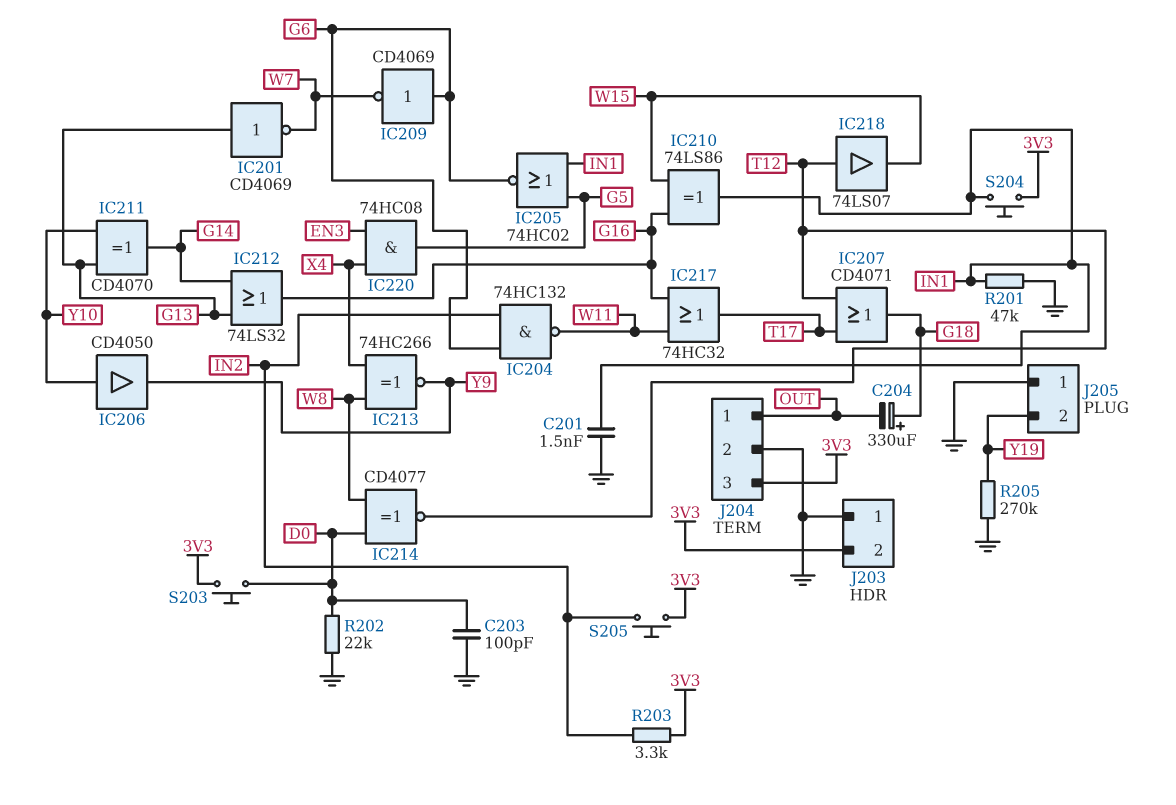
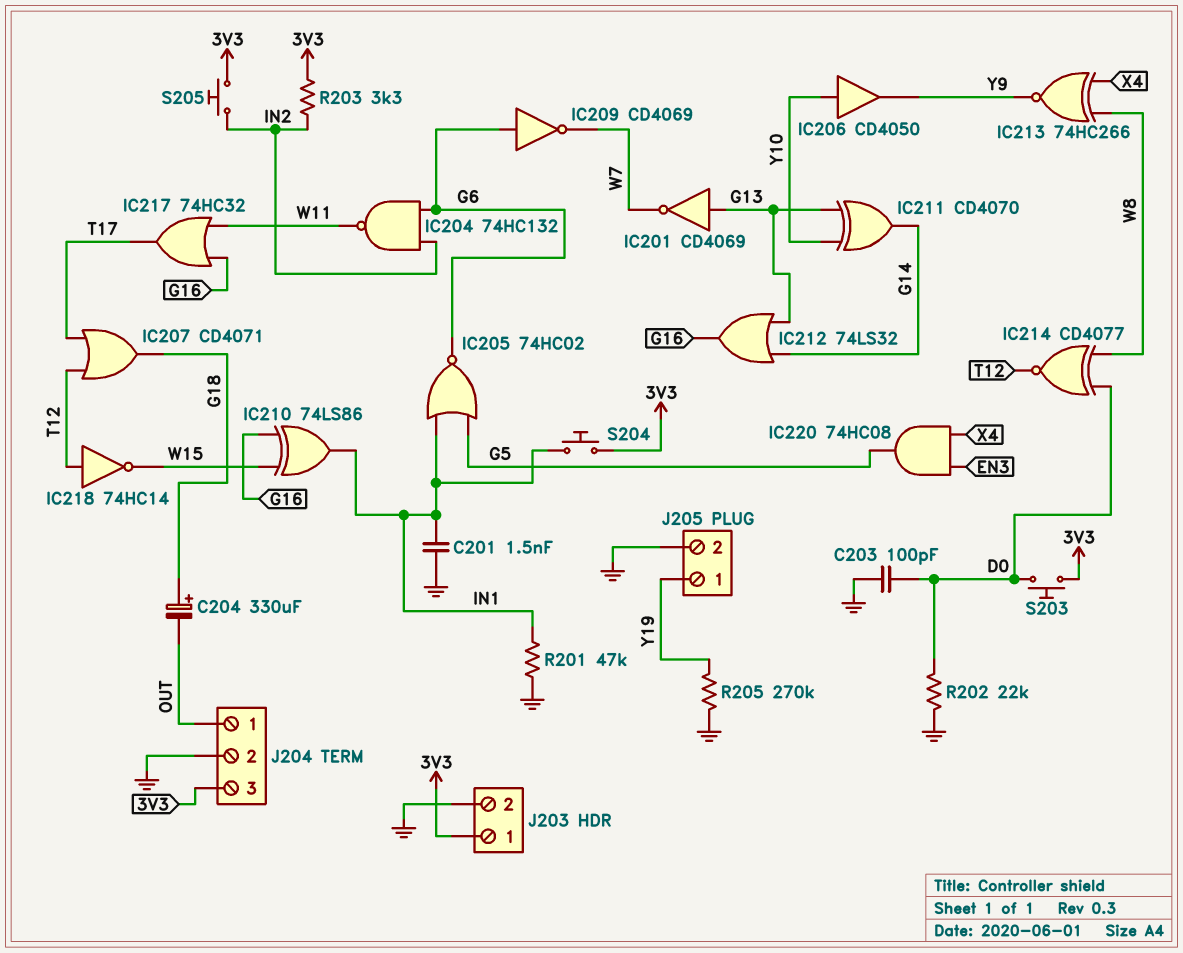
IC218: buffer 74LS07 (in T12, out W15) -> NOT 74HC14 (in T12, out W15)
J203 pin 1: GND -> 3V3
J203 pin 2: 3V3 -> GND
J205 pin 1: GND -> Y19
J205 pin 2: Y19 -> GND

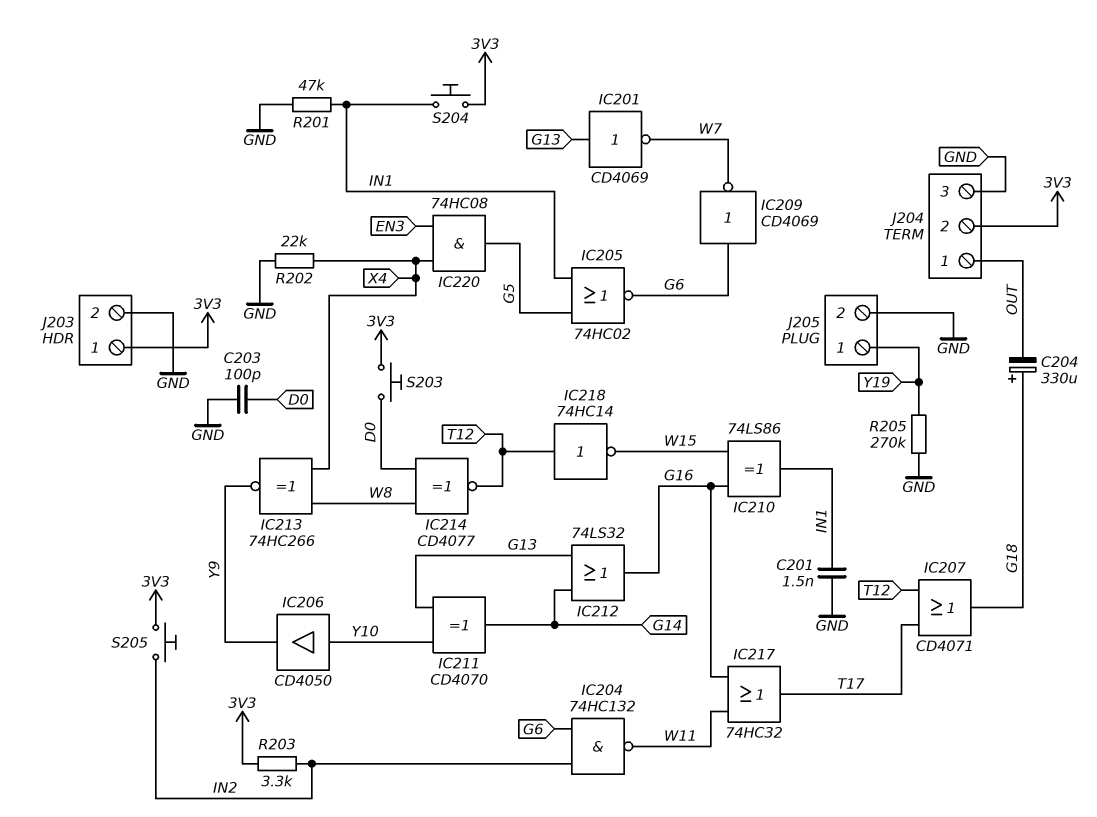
J204 pin 2: GND -> 3V3
J204 pin 3: 3V3 -> GND
R202: 22k (D0, GND) -> 22k (GND, X4)

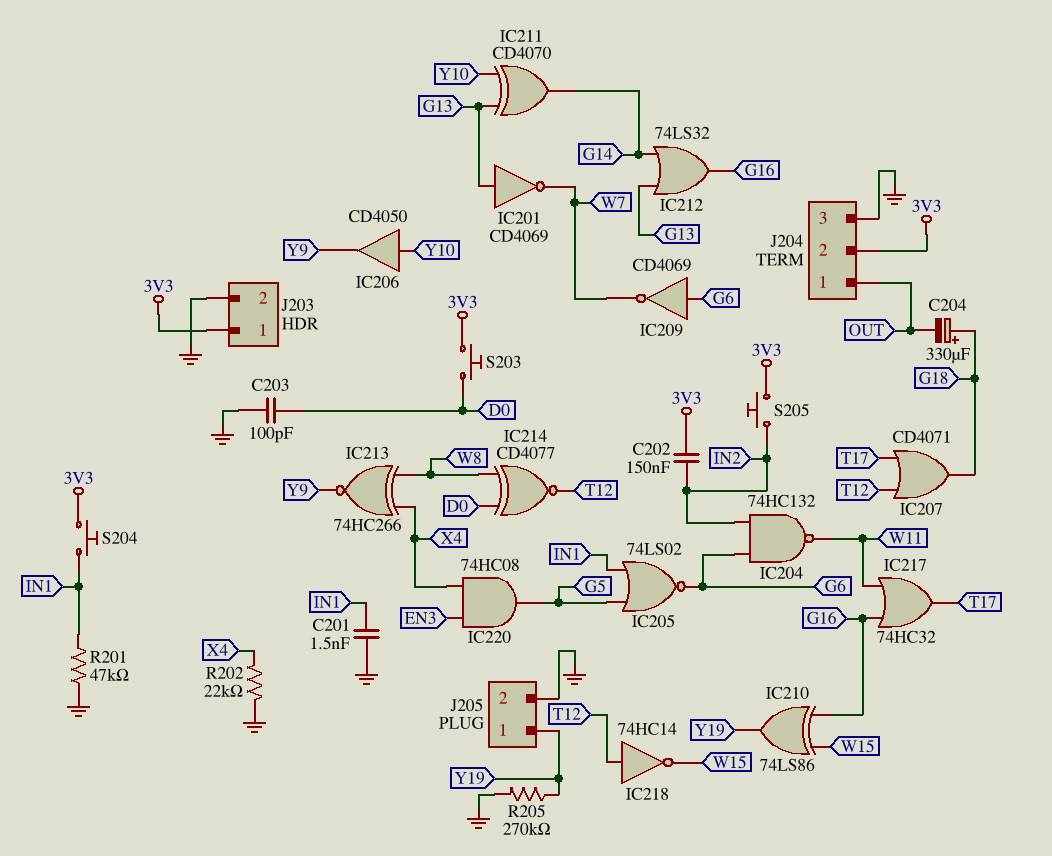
C202: none -> 150nF (3V3, IN2)
IC205: NOR 74HC02 (in G5, in IN1, out G6) -> NOR 74LS02 (in G5, in IN1, out G6)
IC210: XOR 74LS86 (in G16, in W15, out IN1) -> XOR 74LS86 (in G16, in W15, out Y19)
R203: 3.3k (3V3, IN2) -> none

